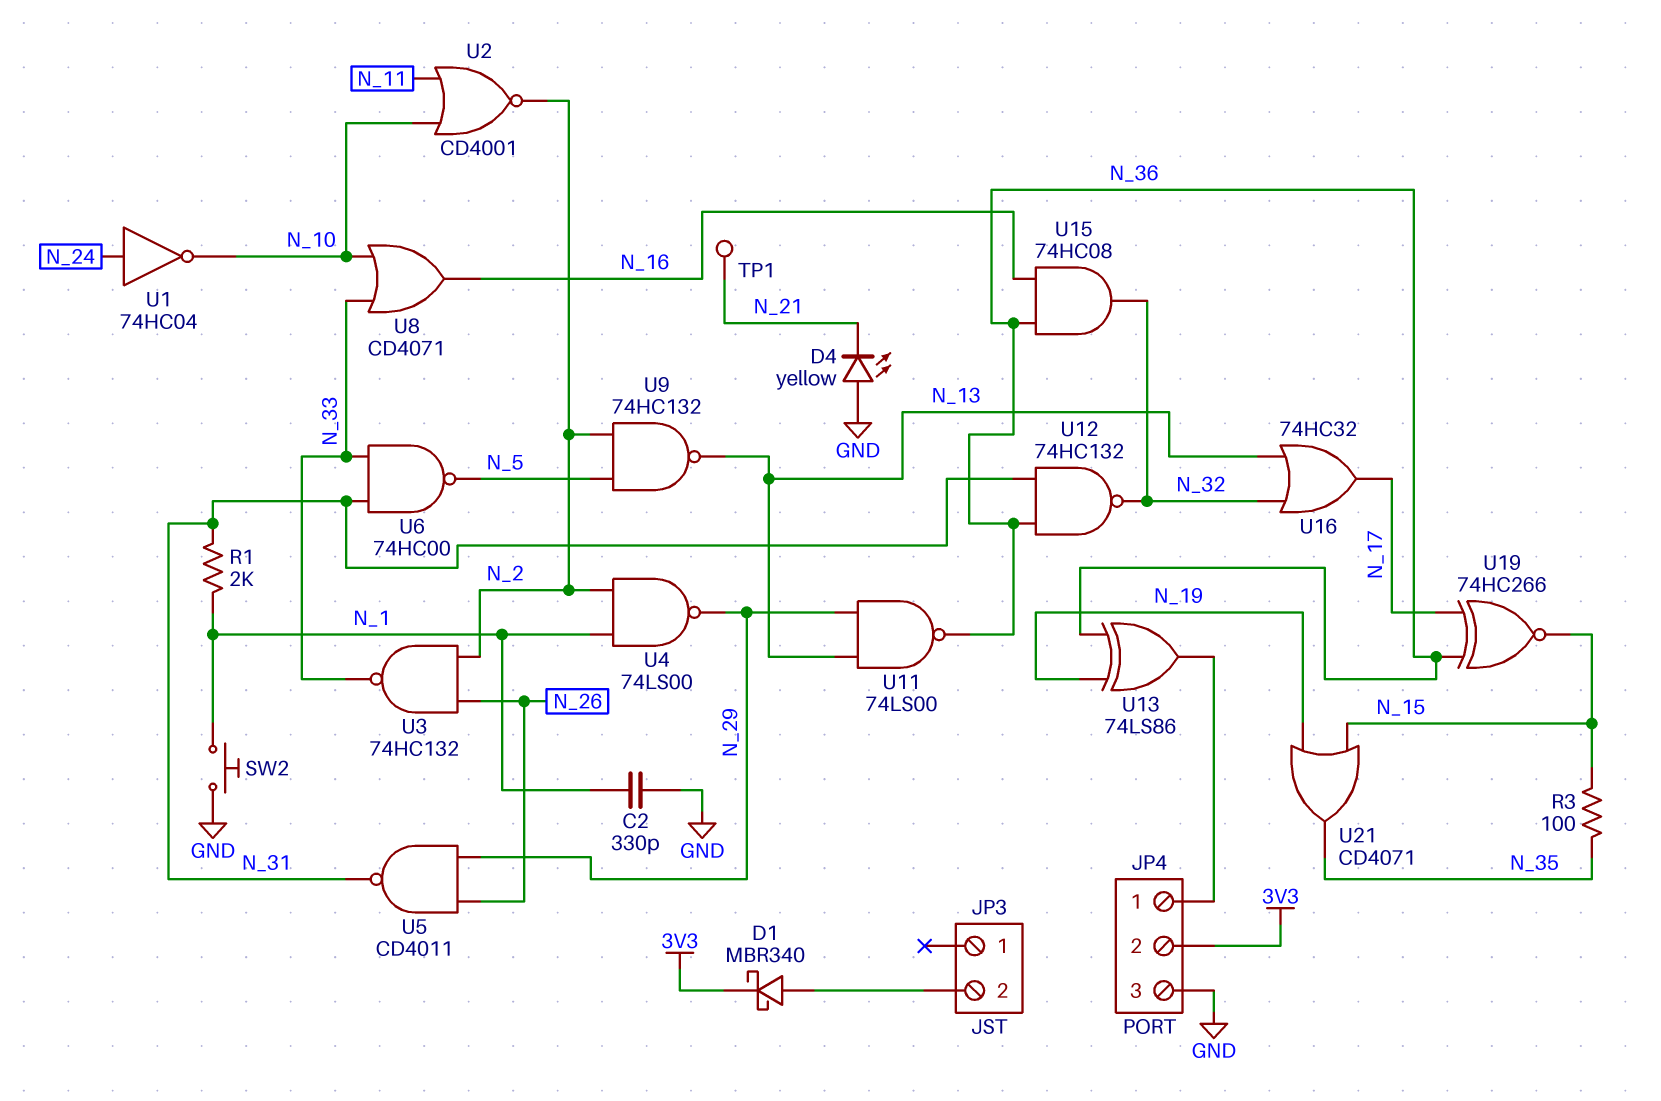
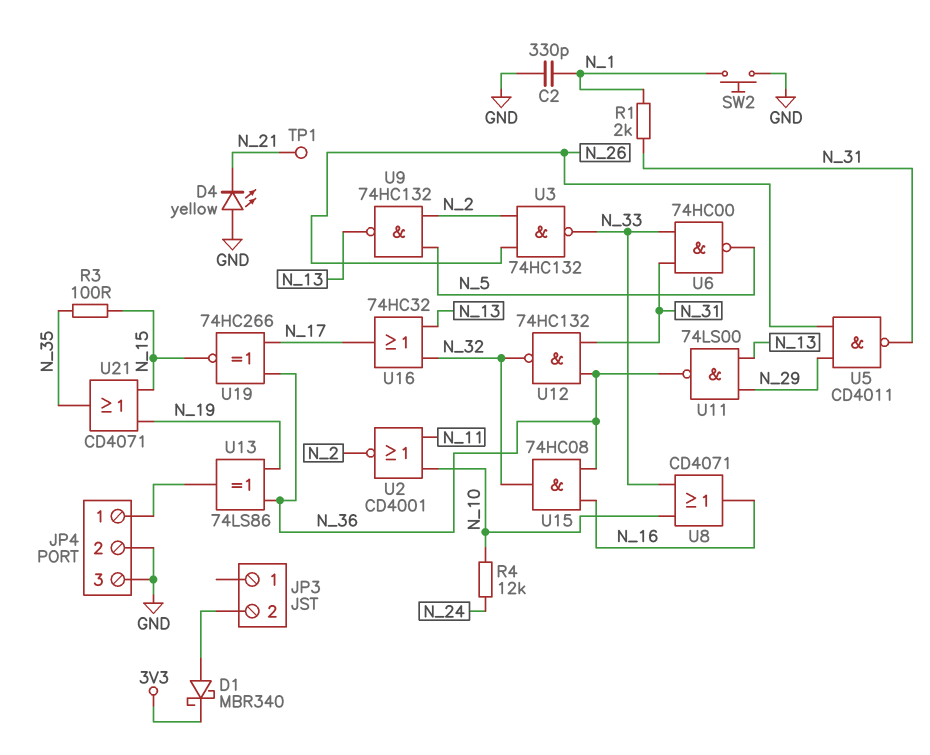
JP4 pin 2: 3V3 -> GND
R4: none -> 12k (N_10, N_24)
U1: NOT 74HC04 (in N_24, out N_10) -> none
U4: NAND 74LS00 (in N_1, in N_2, out N_29) -> none

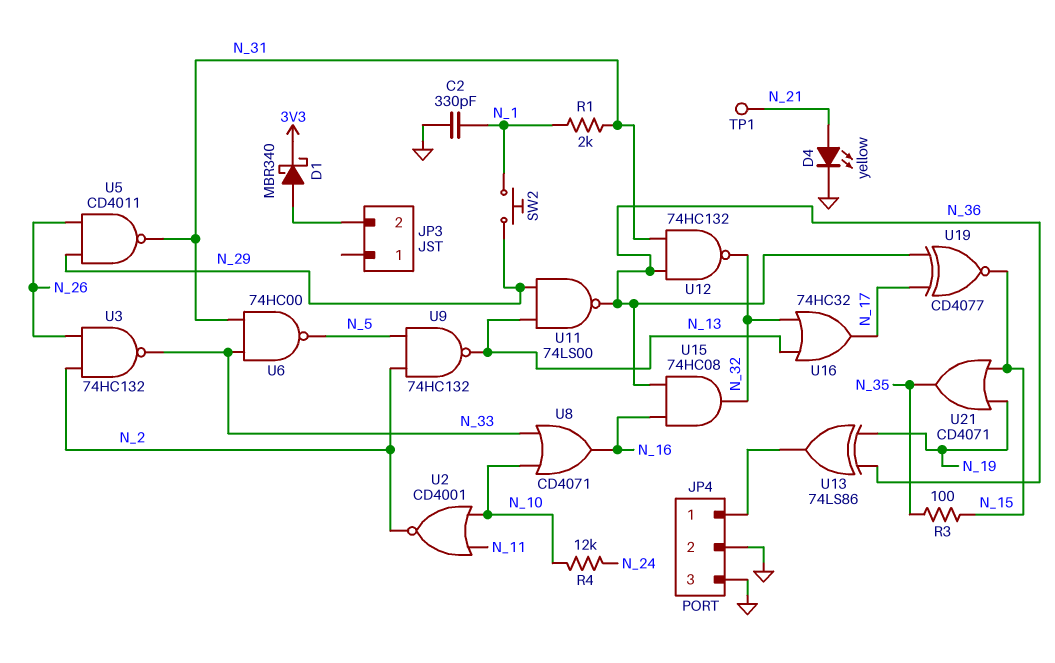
D4: LED yellow (A GND, K N_21) -> LED yellow (A N_21, K GND)
SW2: button (GND, N_1) -> button (N_1, N_29)
U19: XNOR 74HC266 (in N_17, in N_36, out N_15) -> XNOR CD4077 (in N_17, in N_36, out N_15)

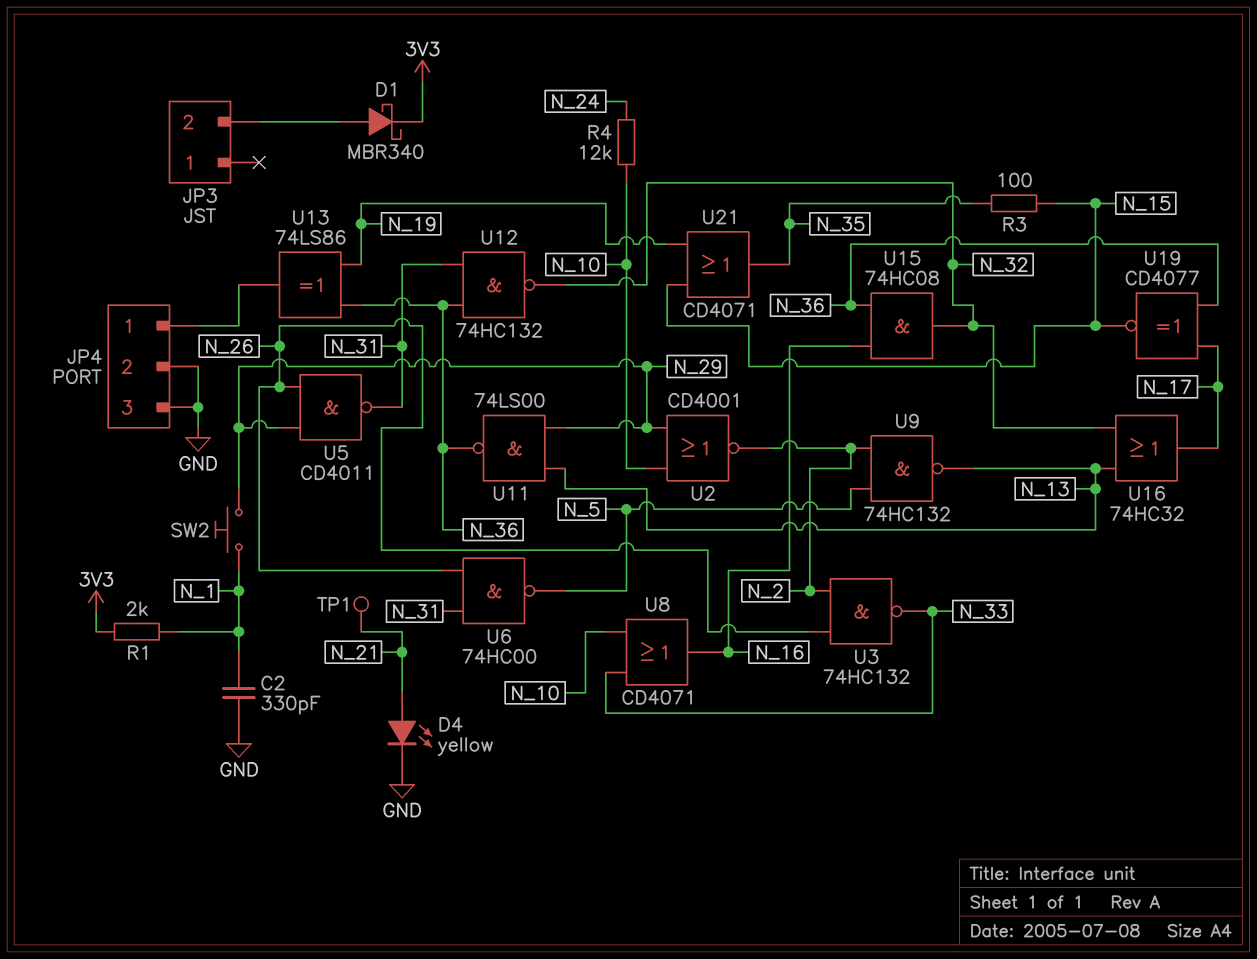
R1: 2k (N_1, N_31) -> 2k (3V3, N_1)
U2: NOR CD4001 (in N_10, in N_11, out N_2) -> NOR CD4001 (in N_10, in N_29, out N_2)
U6: NAND 74HC00 (in N_31, in N_33, out N_5) -> NAND 74HC00 (in N_26, in N_31, out N_5)

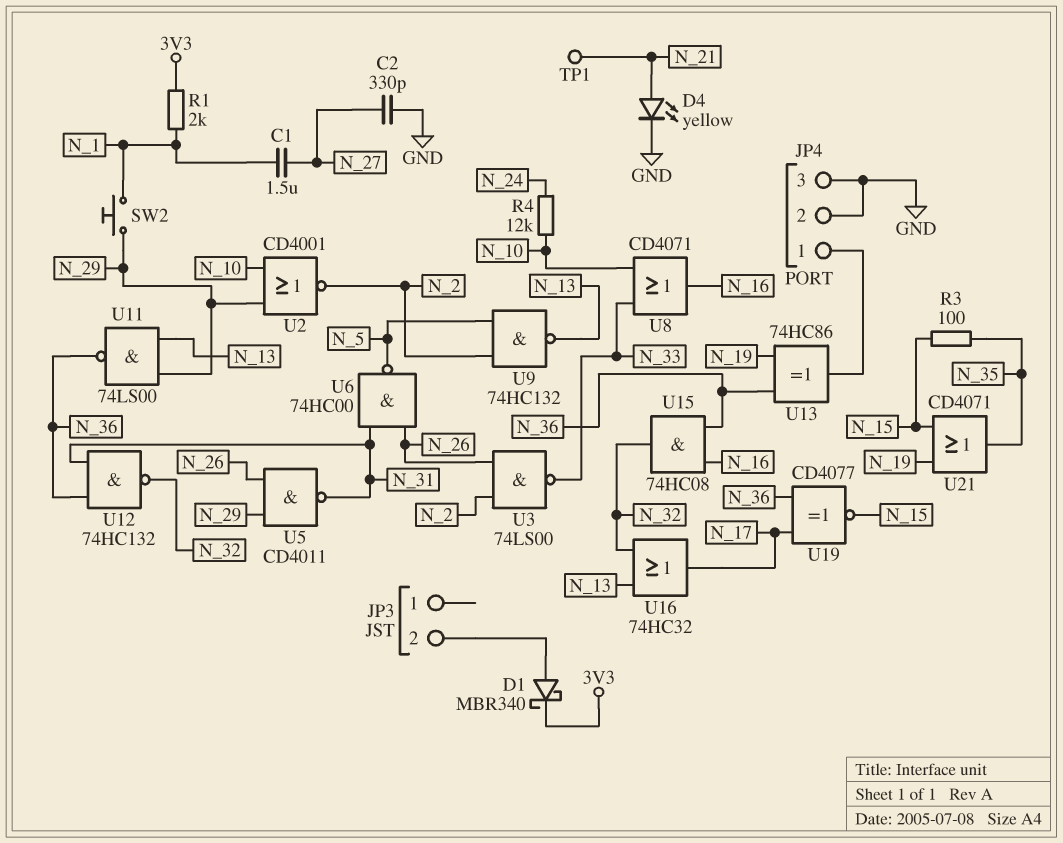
C1: none -> 1.5uF (N_1, N_27)
C2: 330pF (GND, N_1) -> 330pF (GND, N_27)
U3: NAND 74HC132 (in N_2, in N_26, out N_33) -> NAND 74LS00 (in N_2, in N_26, out N_33)
U13: XOR 74LS86 (in N_19, in N_36, out JP4/1) -> XOR 74HC86 (in N_19, in N_36, out JP4/1)

